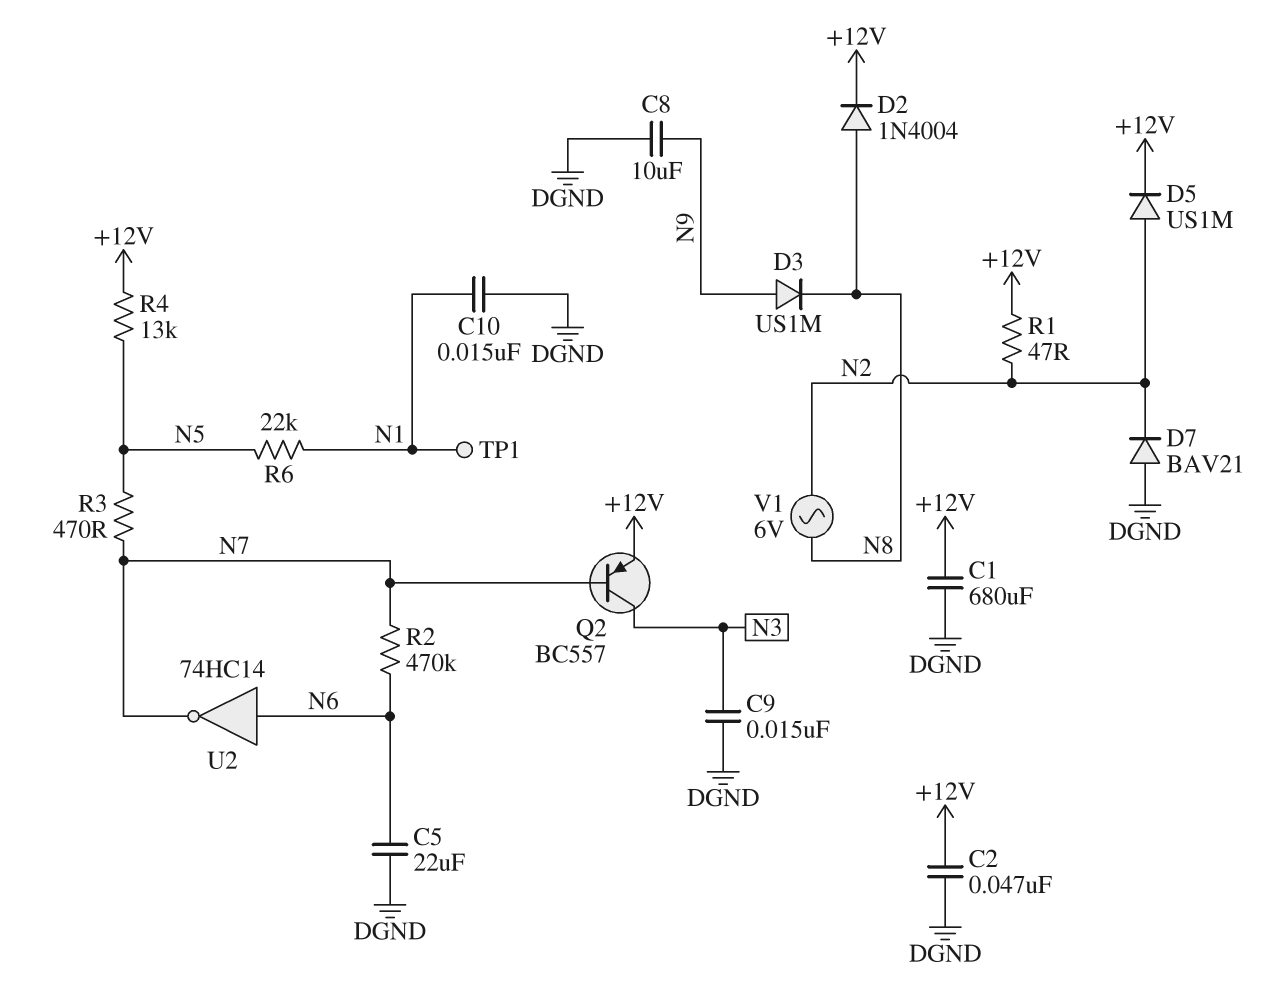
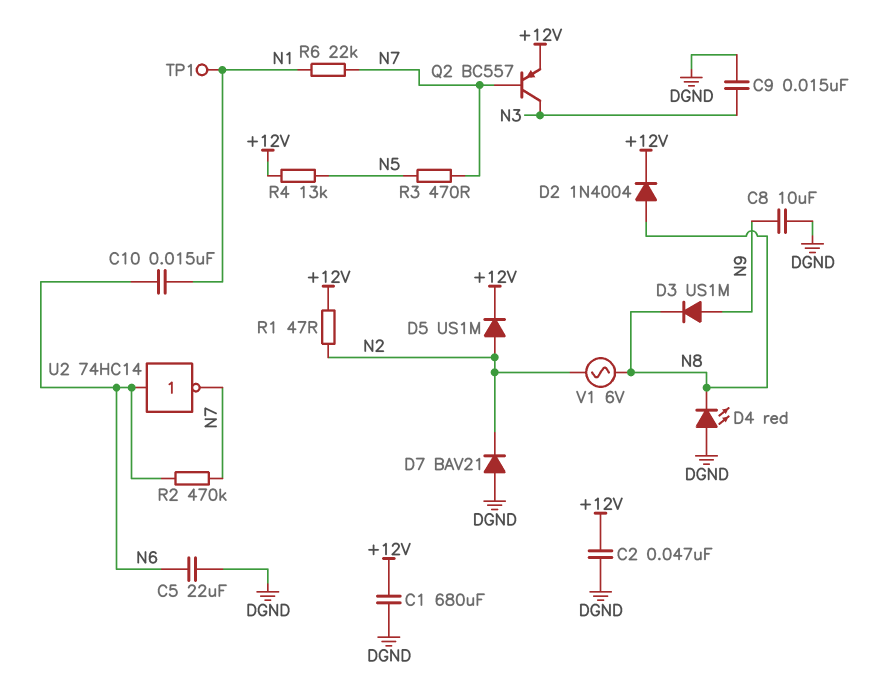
C10: 15nF (DGND, N1) -> 15nF (N1, N6)
D4: none -> LED red (A DGND, K N8)
R6: 22k (N1, N5) -> 22k (N1, N7)

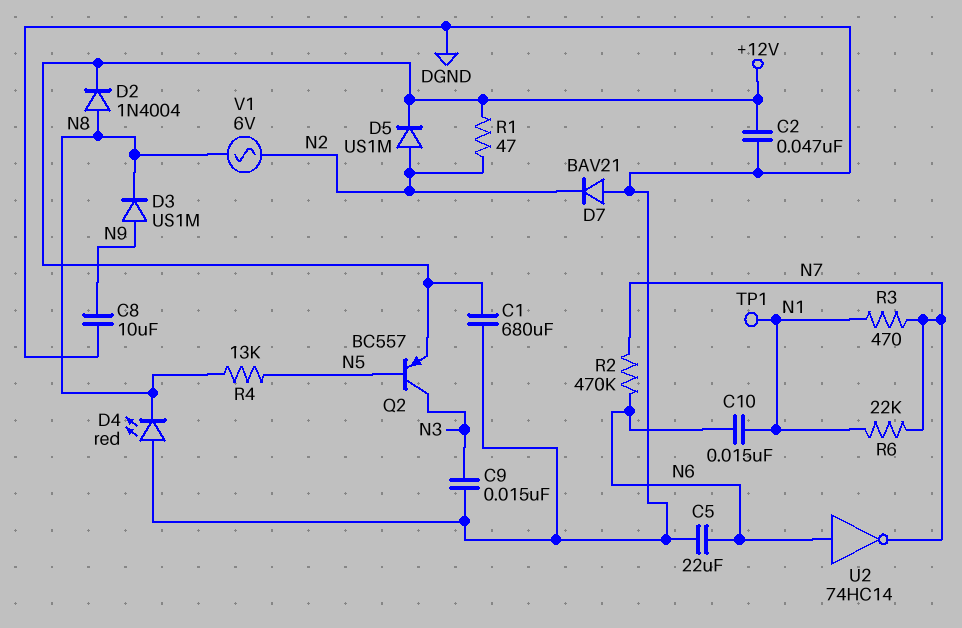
Q2: PNP BC557 (B N7, C N3, E +12V) -> PNP BC557 (B N5, C N3, E +12V)
R3: 470 (N5, N7) -> 470 (N1, N7)
R4: 13k (+12V, N5) -> 13k (N5, N8)

